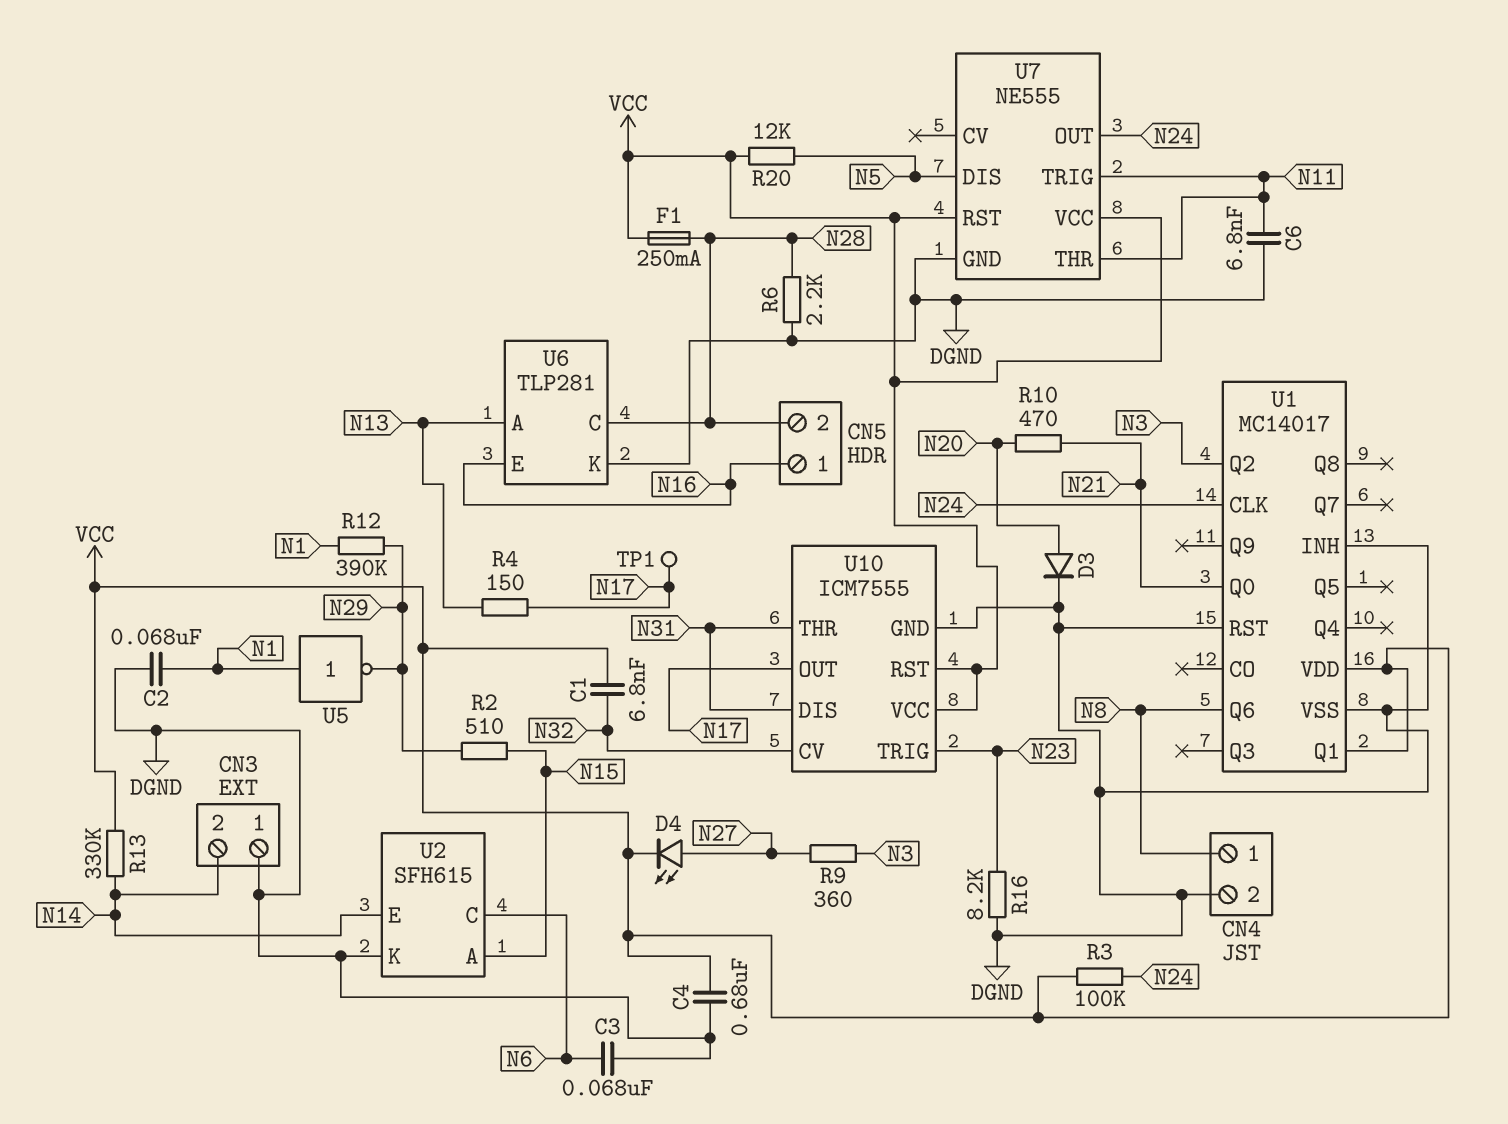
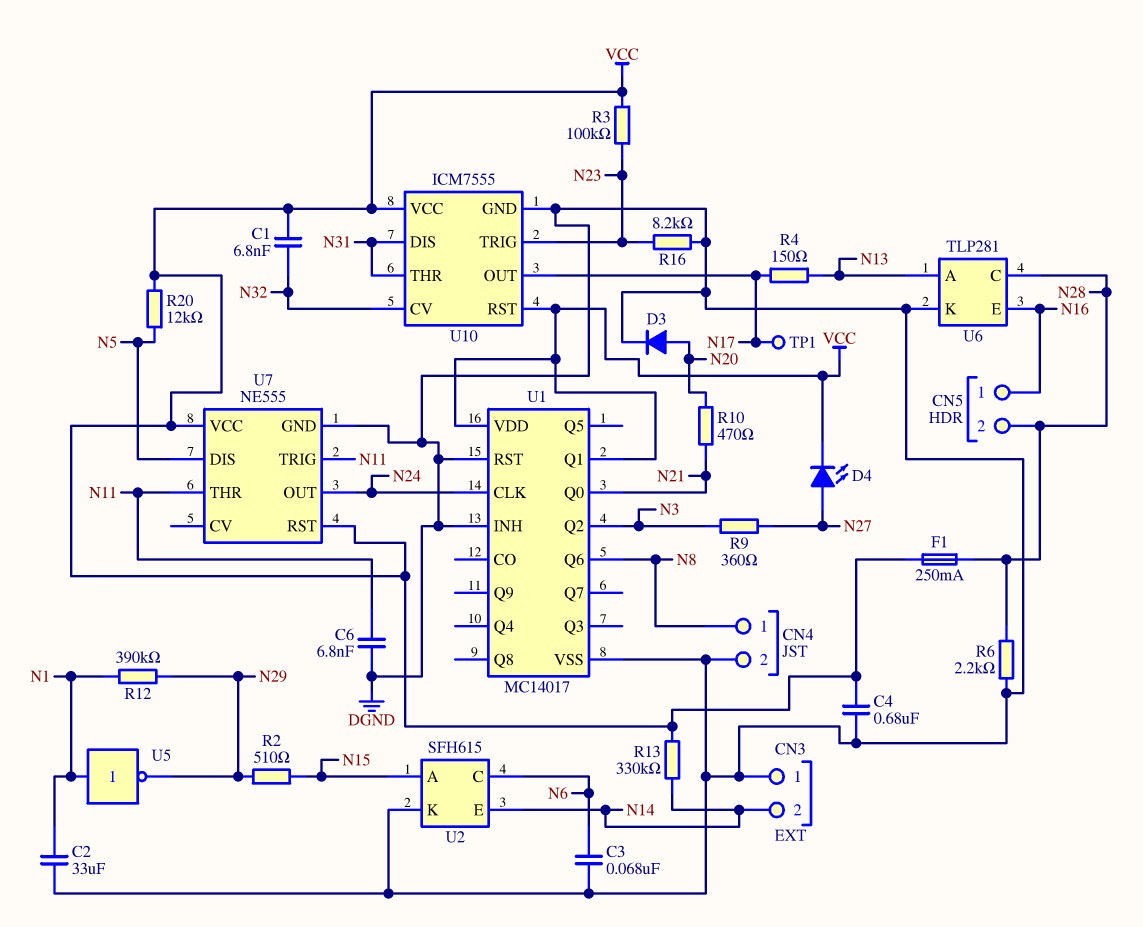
C2: 68nF (DGND, N1) -> 33uF (DGND, N1)
R3: 100k (N24, VCC) -> 100k (N23, VCC)

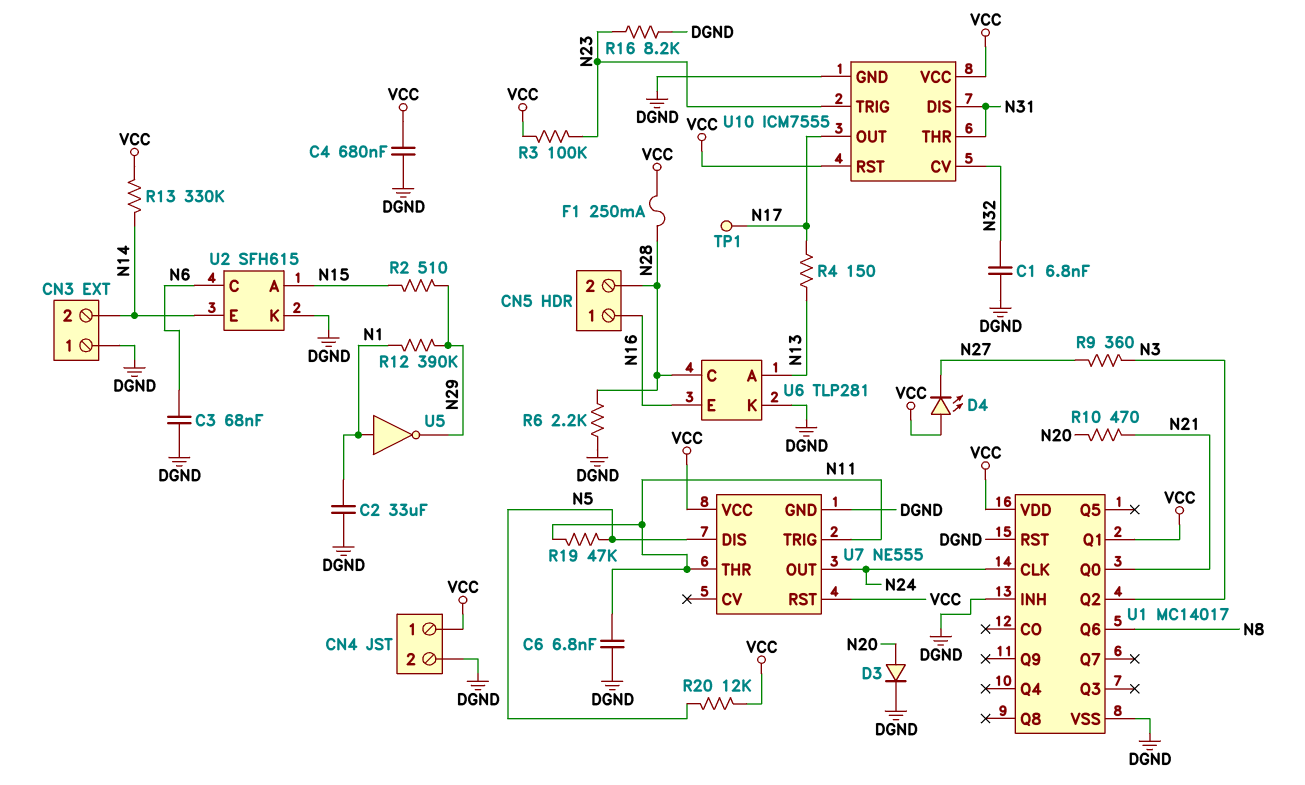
C1: 6.8nF (N32, VCC) -> 6.8nF (DGND, N32)
CN4 pin 1: N8 -> VCC
D4: LED (A N27, K VCC) -> LED (A VCC, K N27)
R19: none -> 47k (N5, N11)

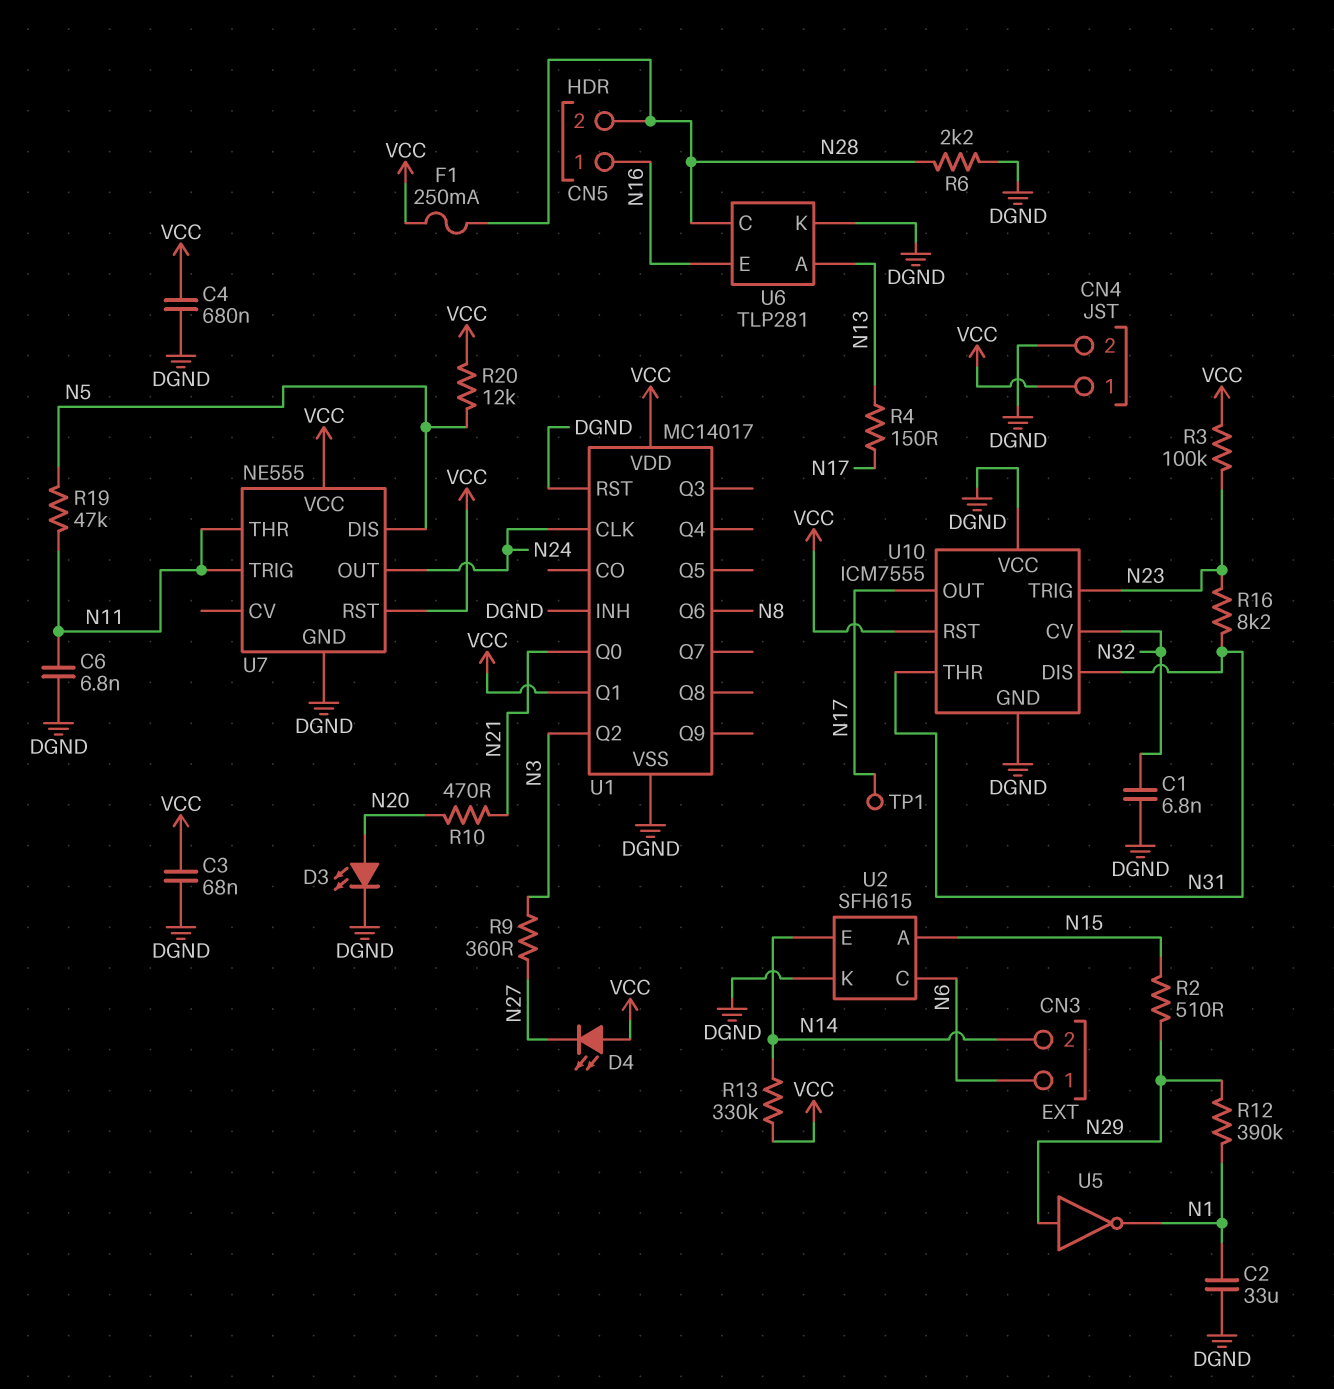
C3: 68nF (DGND, N6) -> 68nF (DGND, VCC)
CN3 pin 1: DGND -> N6
D3: diode (A N20, K DGND) -> LED (A N20, K DGND)
R16: 8.2k (DGND, N23) -> 8.2k (N23, N31)
U5: NOT (in N1, out N29) -> NOT (in N29, out N1)
U10 pin VCC: VCC -> DGND

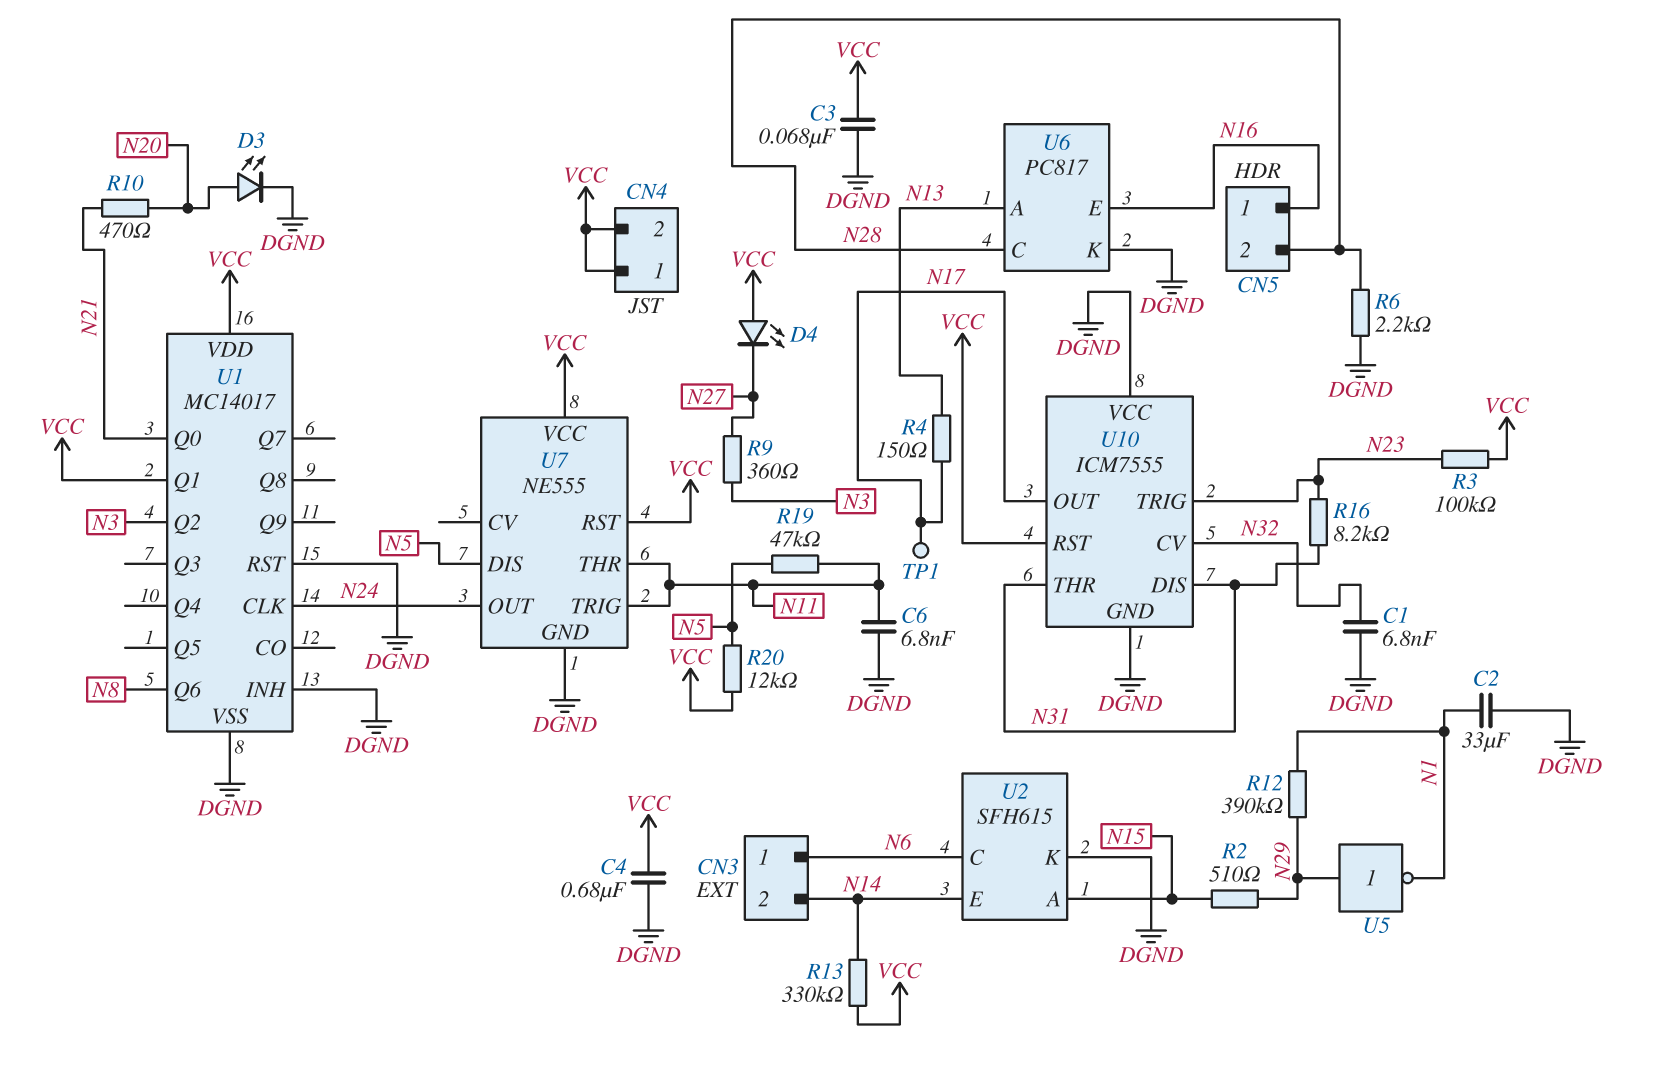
CN4 pin 2: DGND -> VCC
F1: 250mA (N28, VCC) -> none
U6: TLP281 -> PC817

